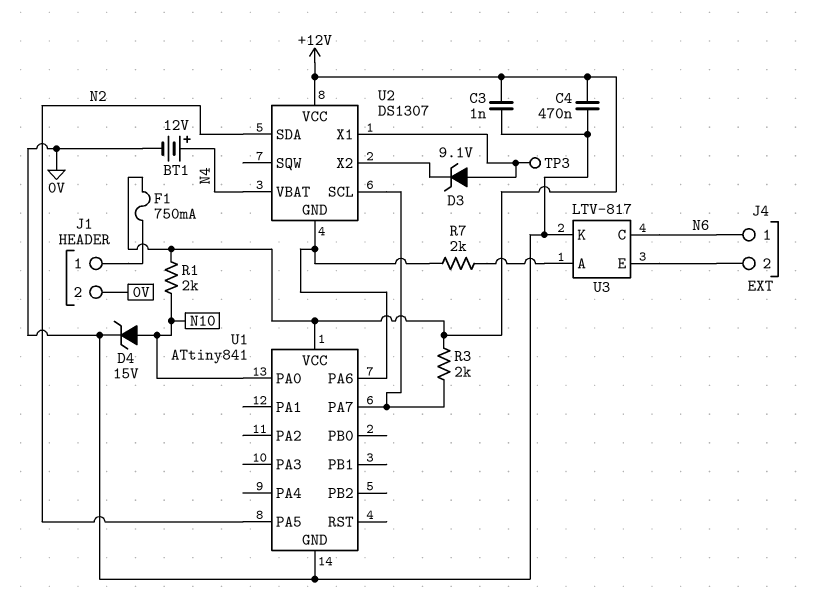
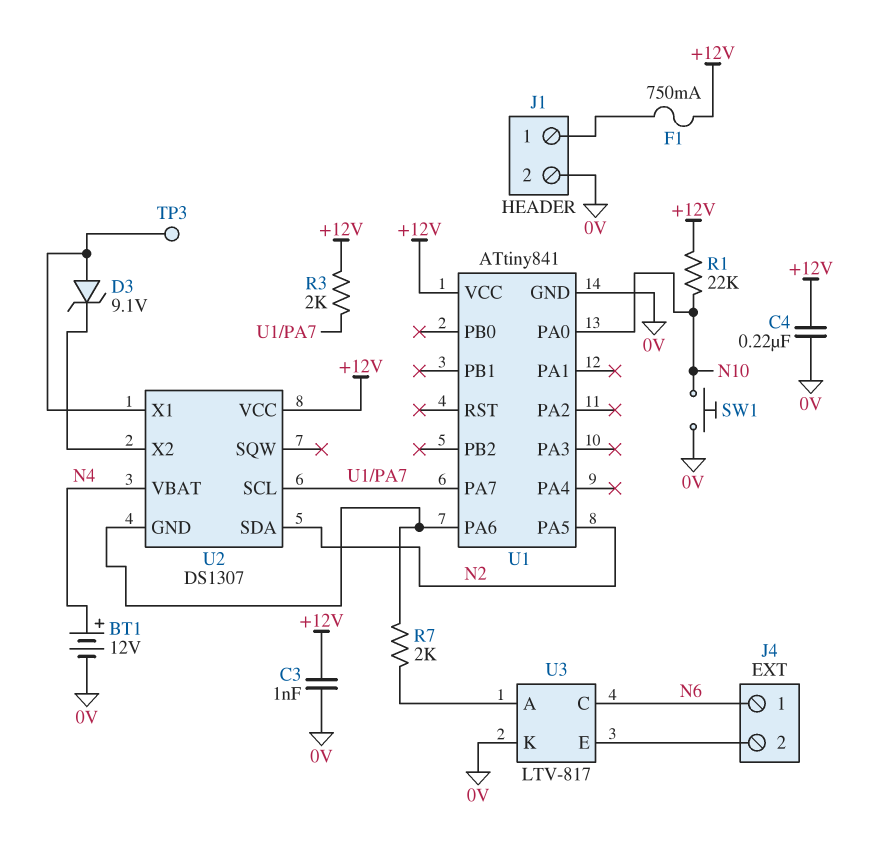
C4: 470nF (+12V, 0V) -> 220nF (+12V, 0V)
D4: zener 15V (A N10, K 0V) -> none
R1: 2k (+12V, N10) -> 22k (+12V, N10)
SW1: none -> button (0V, N10)

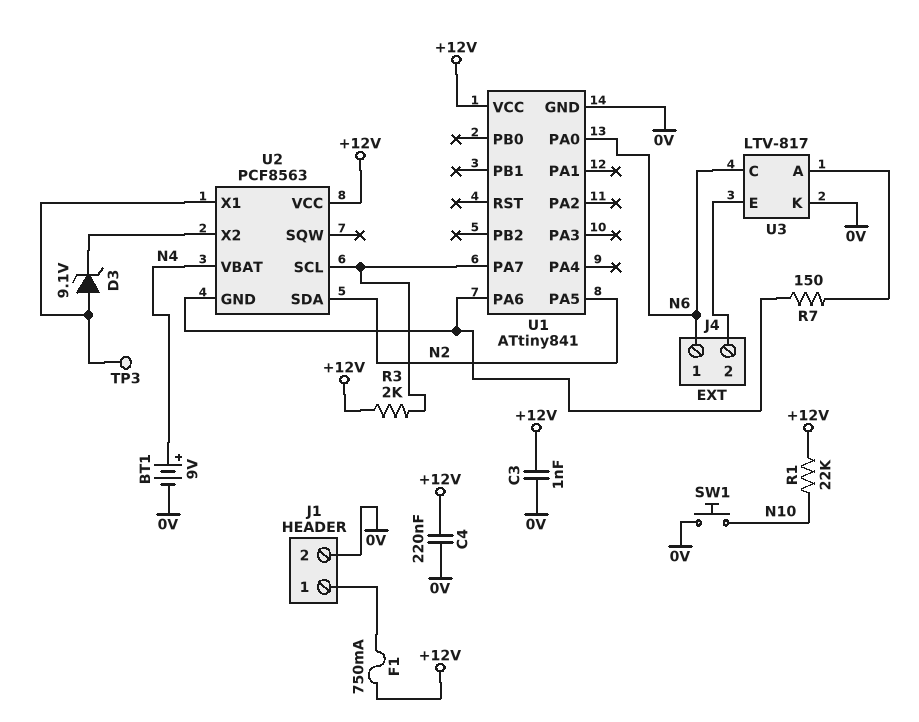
BT1: 12V (plus N4, minus 0V) -> 9V (plus N4, minus 0V)
R7: 2k (U1/PA6, U3/A) -> 150 (U1/PA6, U3/A)
U1 pin PA0: N10 -> N6
U2: DS1307 -> PCF8563

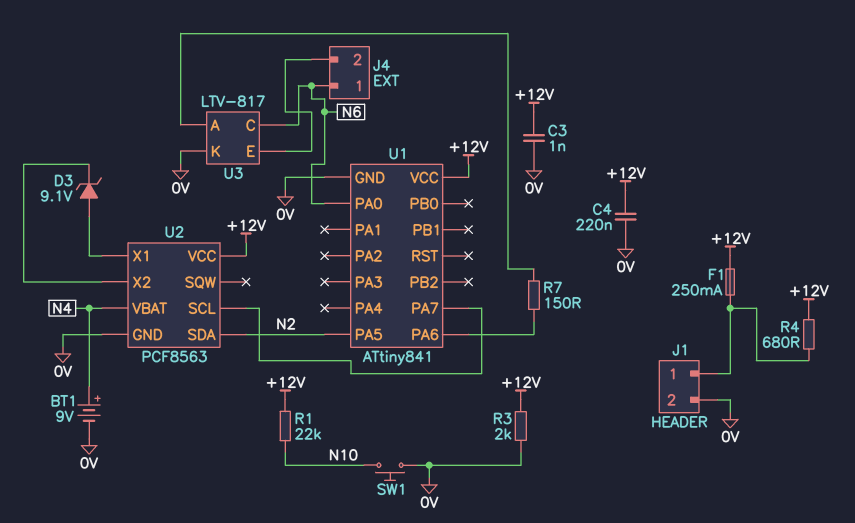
F1: 750mA (+12V, J1/1) -> 250mA (+12V, J1/1)
R3: 2k (+12V, U1/PA7) -> 2k (+12V, 0V)
R4: none -> 680 (+12V, J1/1)
TP3: test point (U2/X1) -> none
U2 pin GND: U1/PA6 -> 0V

